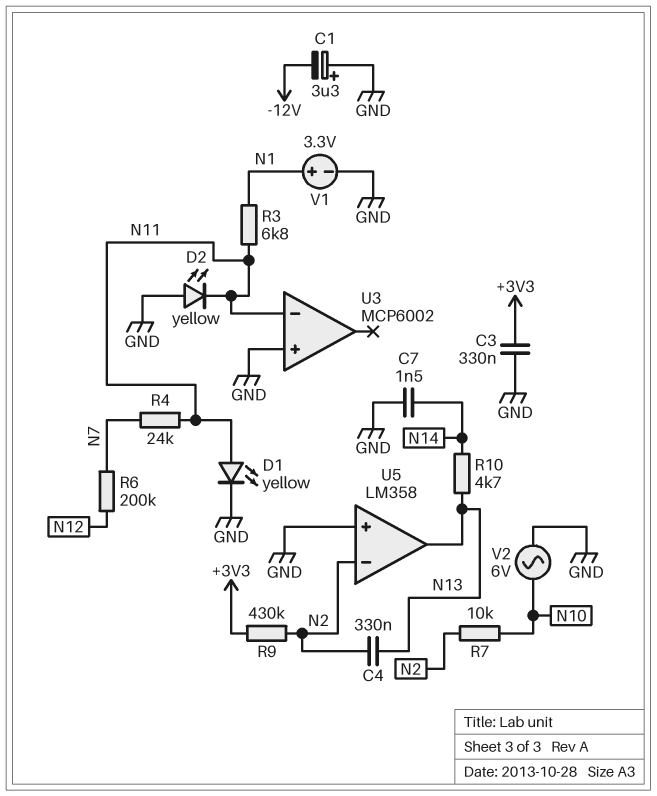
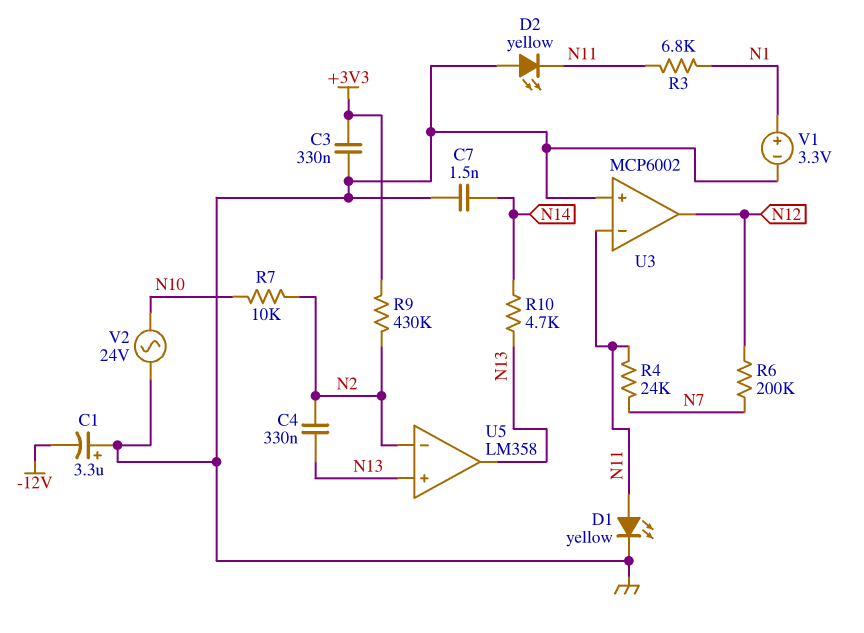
U3 pin out: none -> N12
U5 pin in+: GND -> N13
V2: AC 6V (GND, N10) -> AC 24V (GND, N10)

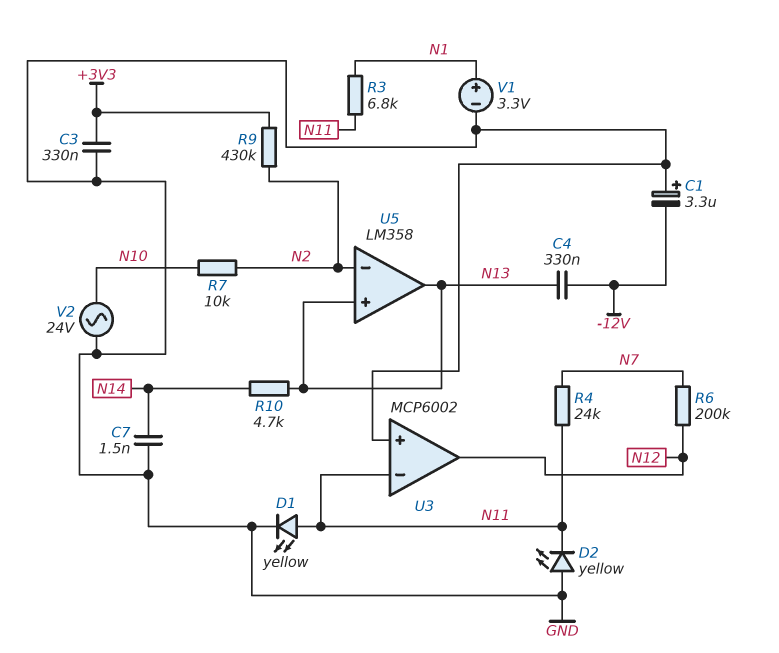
C4: 330nF (N2, N13) -> 330nF (-12V, N13)

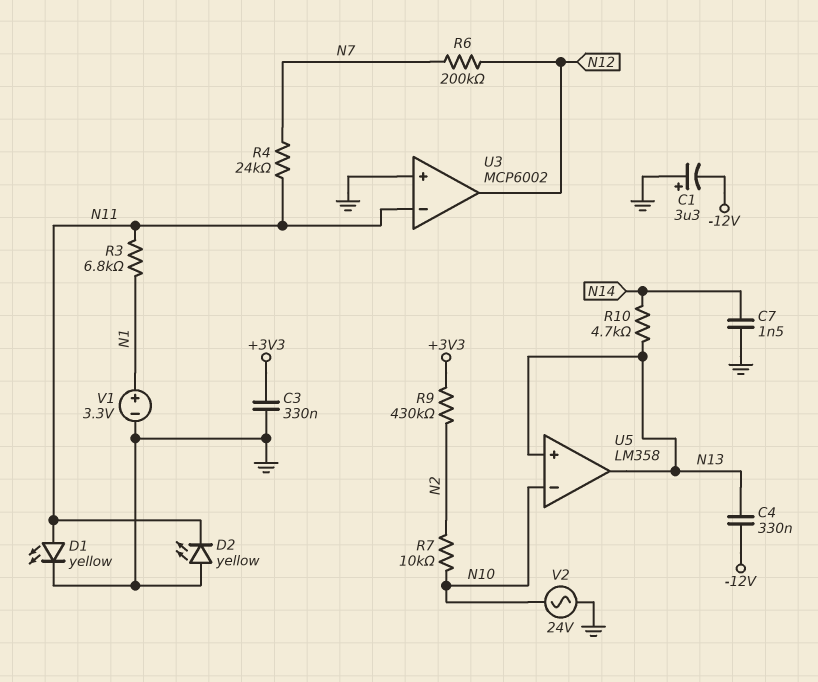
U5 pin in-: N2 -> N10

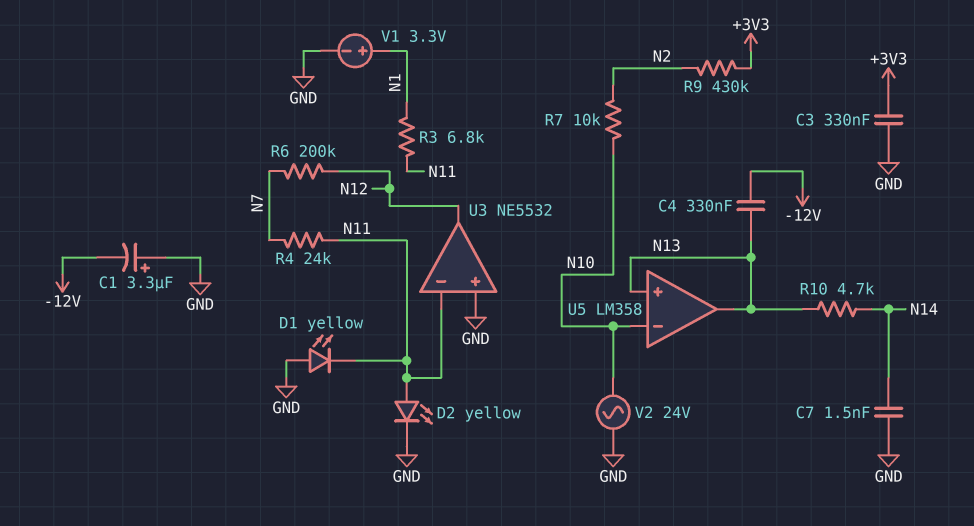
D1: LED yellow (A N11, K GND) -> LED yellow (A GND, K N11)
D2: LED yellow (A GND, K N11) -> LED yellow (A N11, K GND)
U3: MCP6002 -> NE5532

